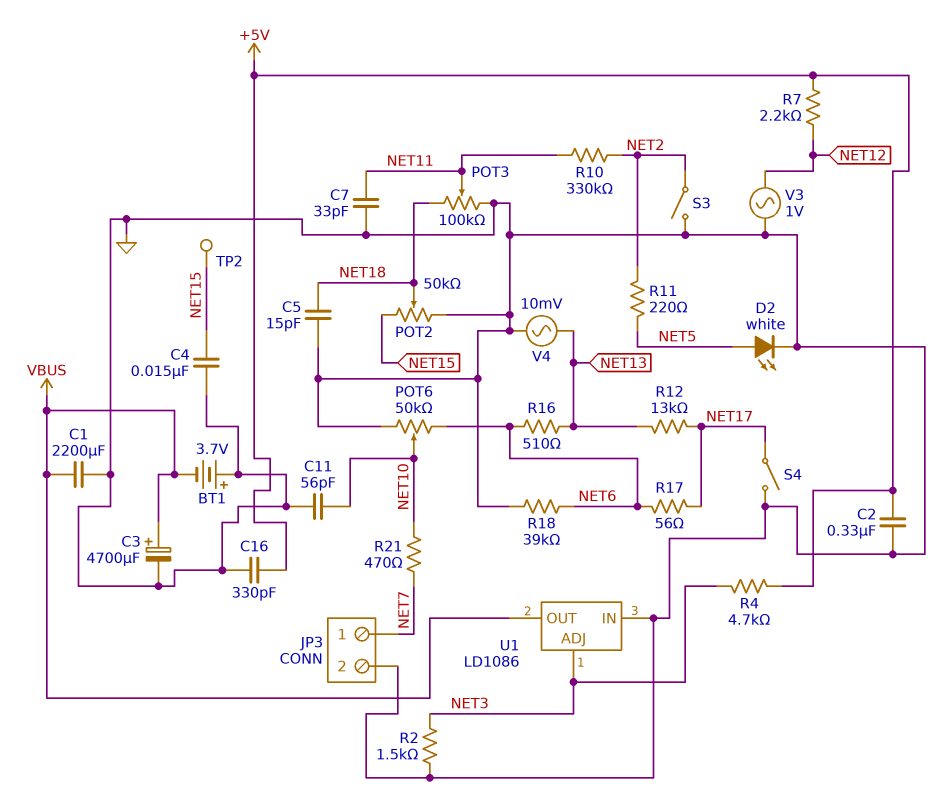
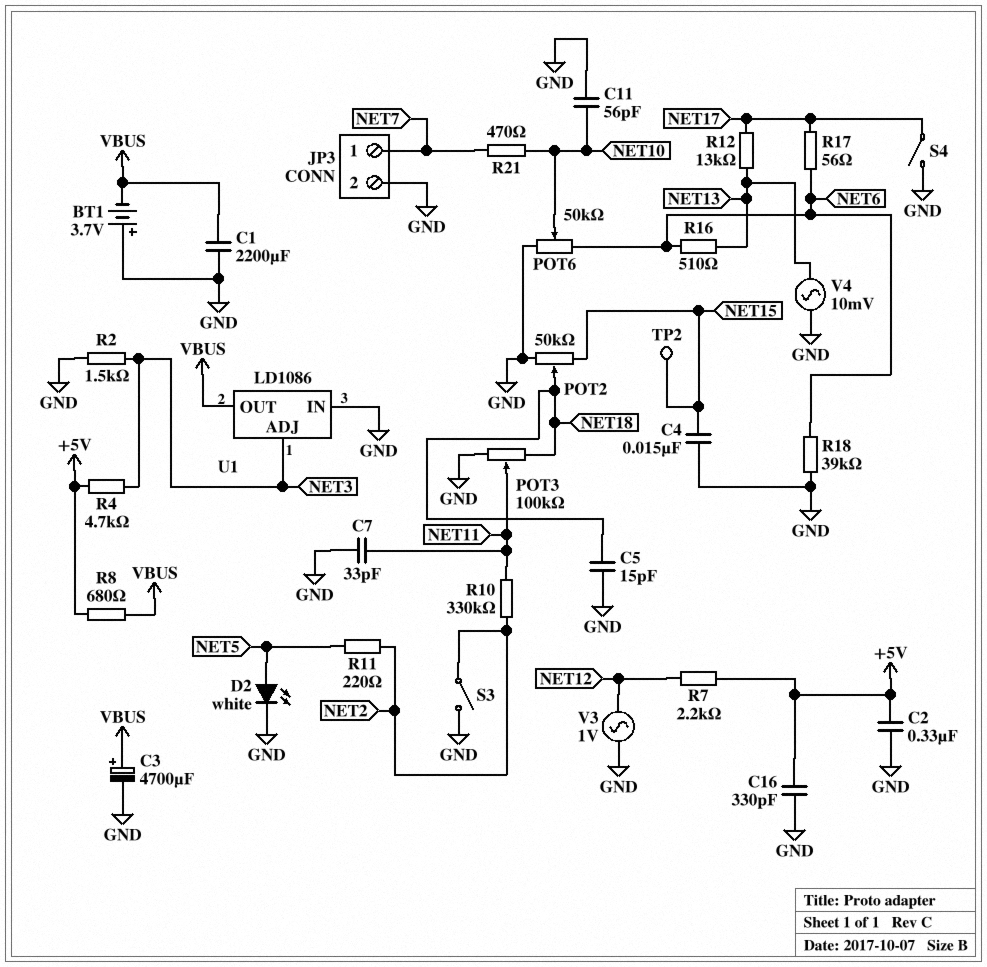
R8: none -> 680 (+5V, VBUS)

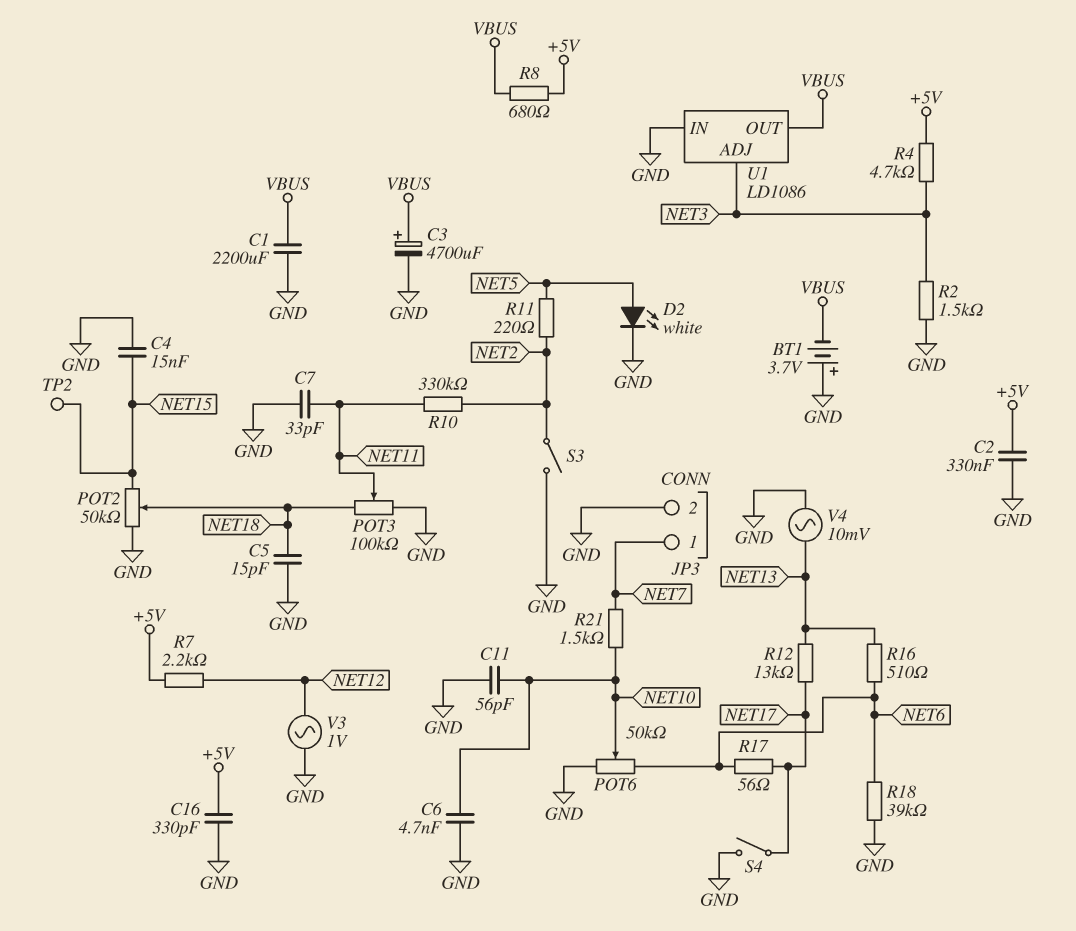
C6: none -> 4.7nF (GND, NET10)
R21: 470 (NET7, NET10) -> 1.5k (NET7, NET10)

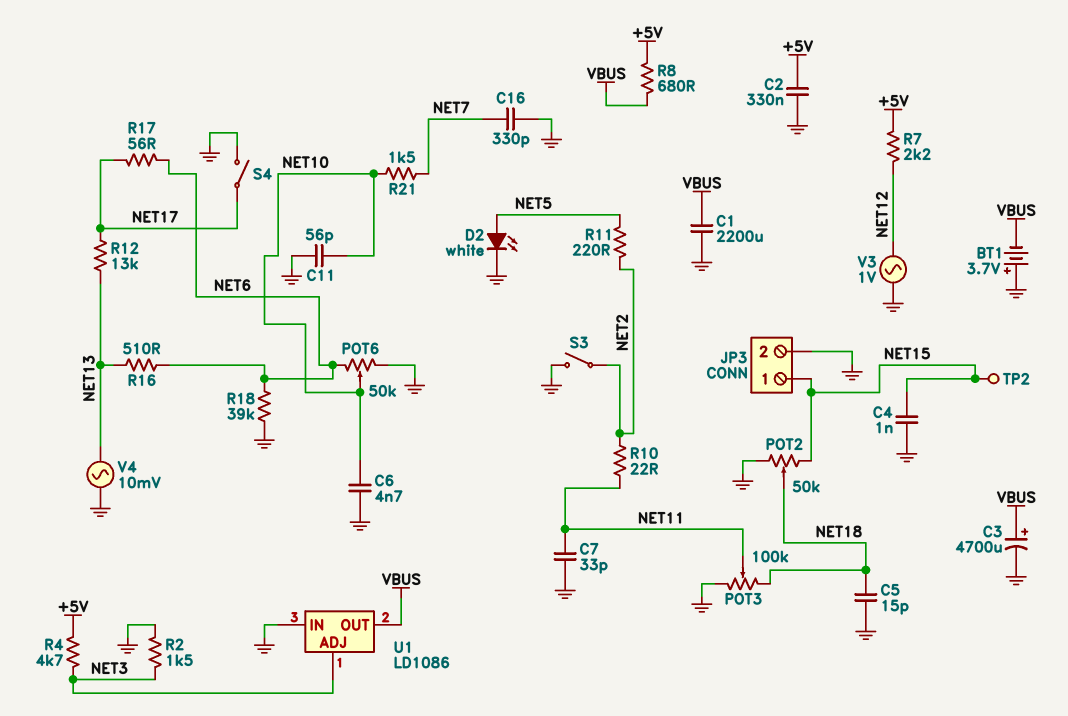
C4: 15nF (GND, NET15) -> 1nF (GND, NET15)
C16: 330pF (+5V, GND) -> 330pF (GND, NET7)
JP3 pin 1: NET7 -> NET15
R10: 330k (NET2, NET11) -> 22 (NET2, NET11)

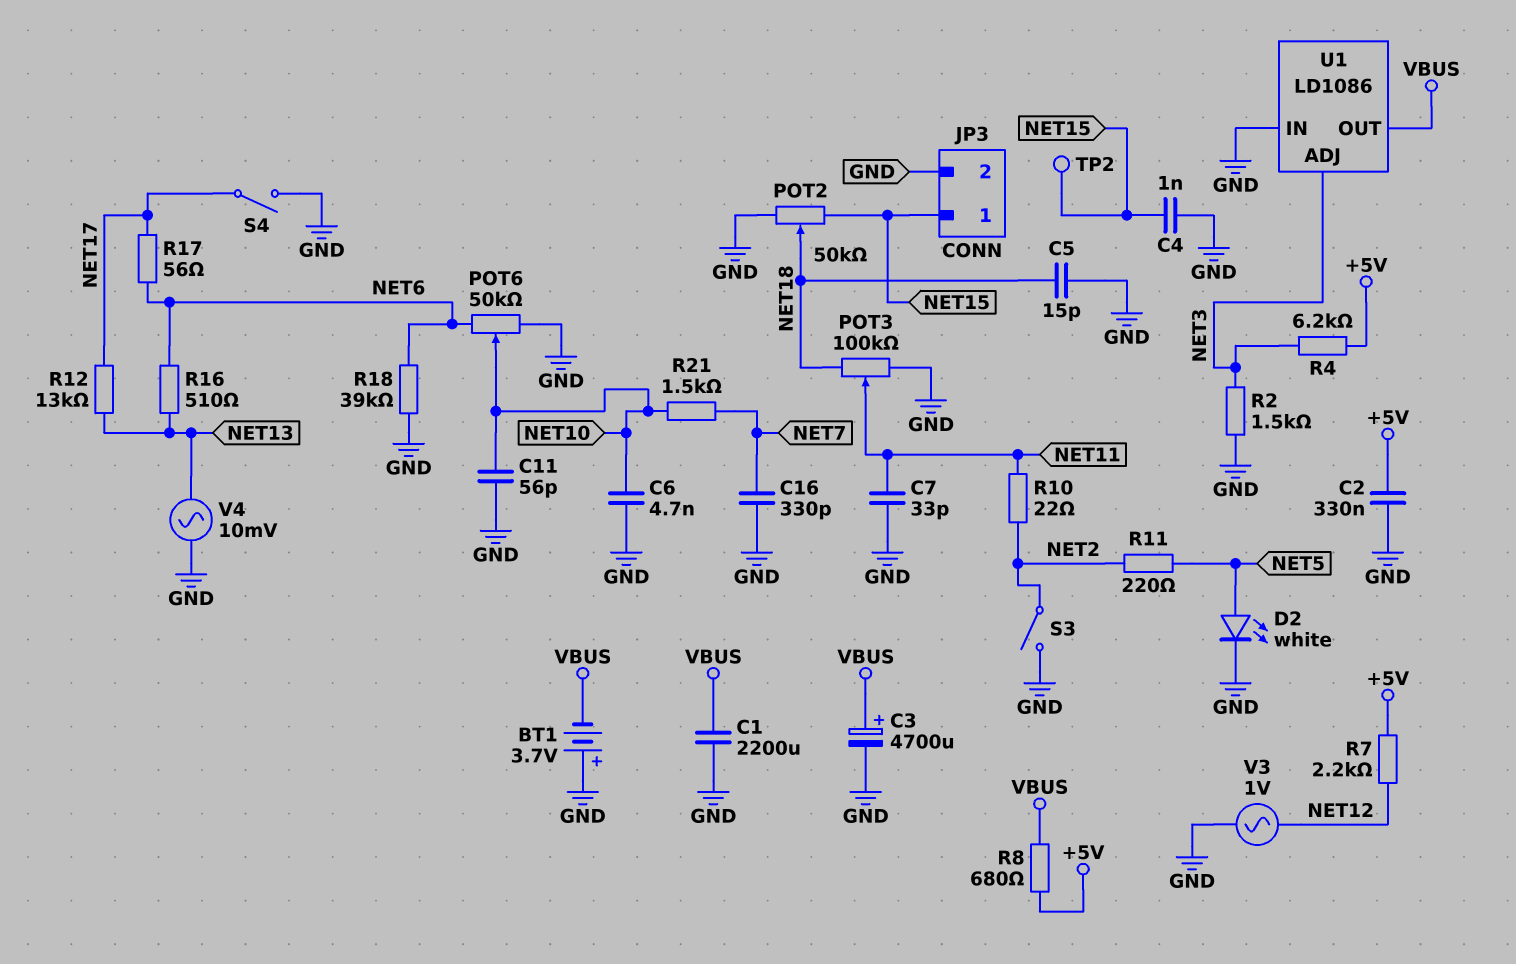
R4: 4.7k (+5V, NET3) -> 6.2k (+5V, NET3)

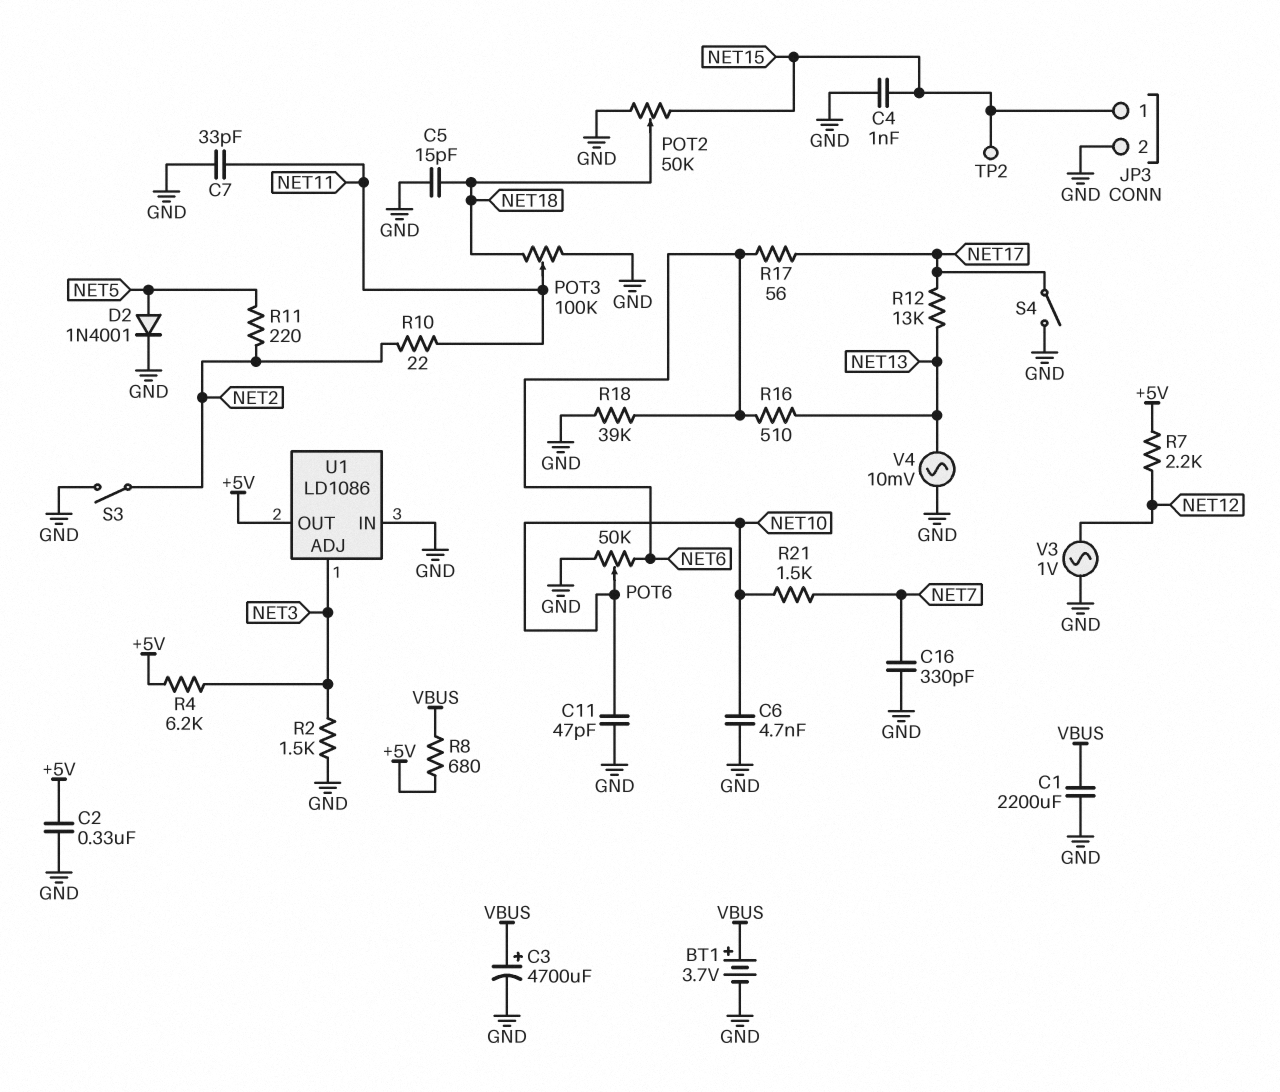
BT1: 3.7V (plus GND, minus VBUS) -> 3.7V (plus VBUS, minus GND)
C11: 56pF (GND, NET10) -> 47pF (GND, NET10)
D2: LED white (A NET5, K GND) -> diode 1N4001 (A NET5, K GND)
U1 pin OUT: VBUS -> +5V

